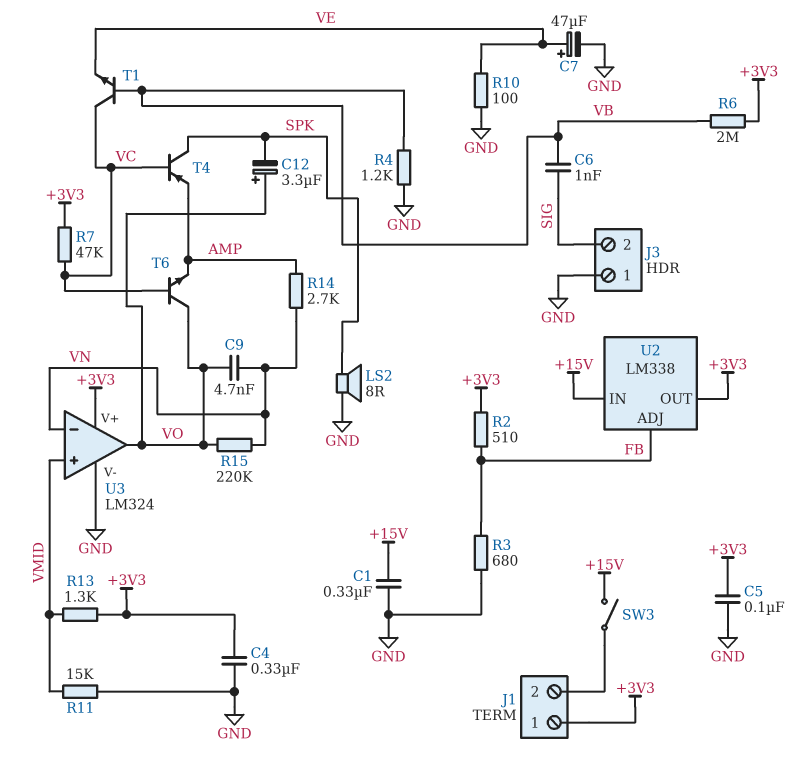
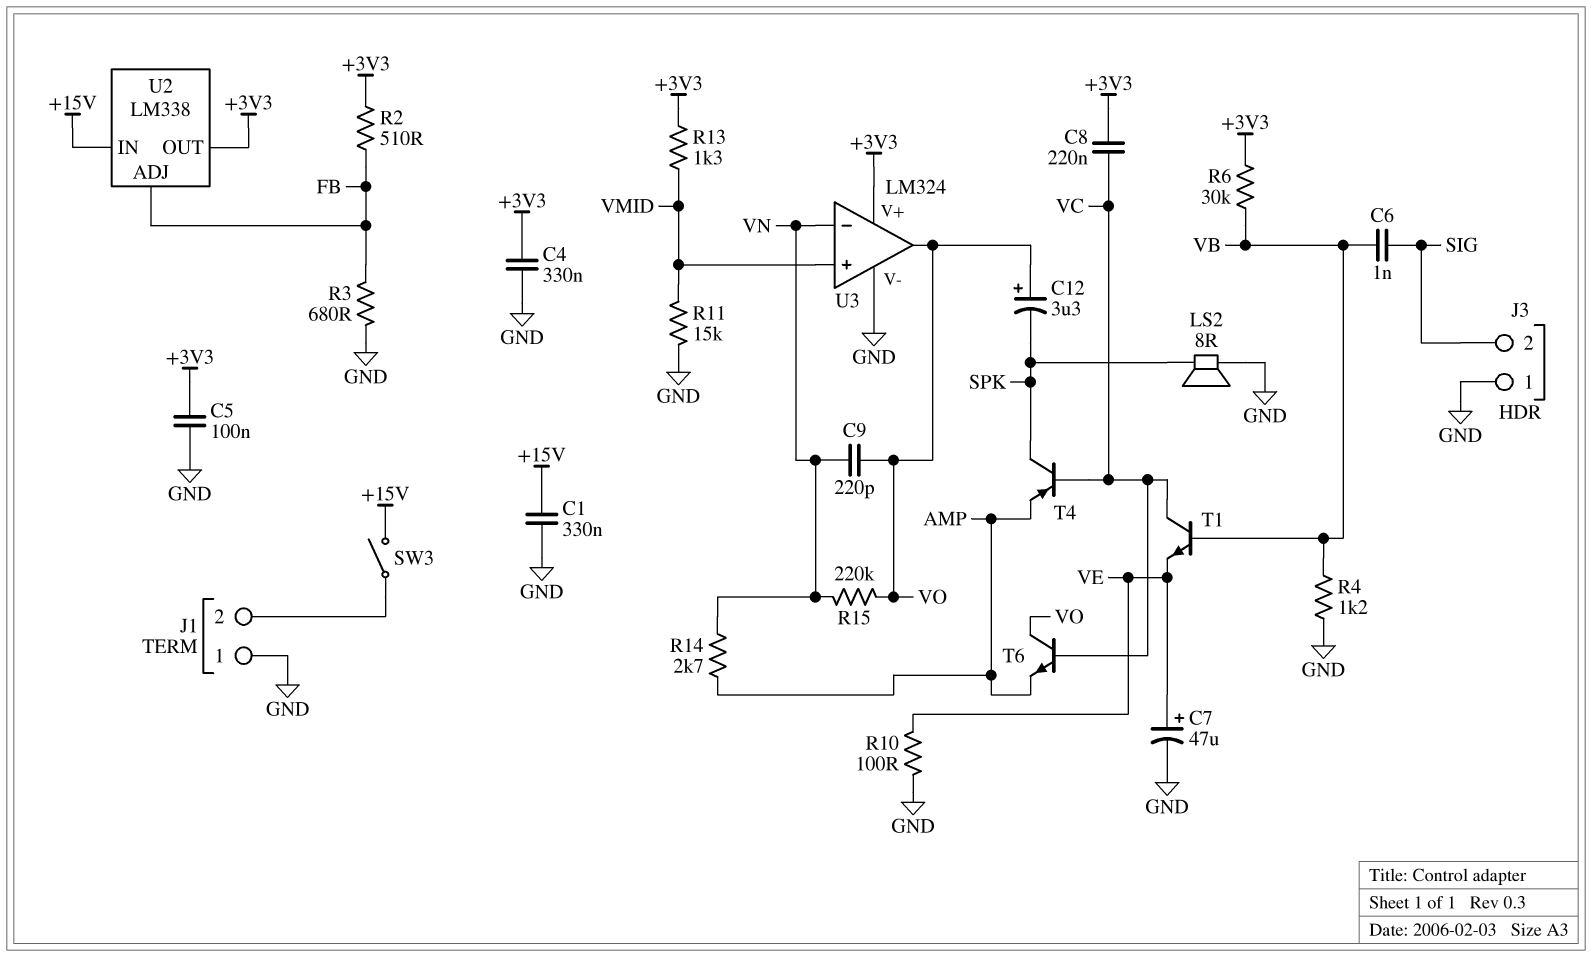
C8: none -> 220nF (+3V3, VC)
C9: 4.7nF (VN, VO) -> 220pF (VN, VO)
J1 pin 1: +3V3 -> GND
R6: 2M (+3V3, VB) -> 30k (+3V3, VB)
R7: 47k (+3V3, VC) -> none

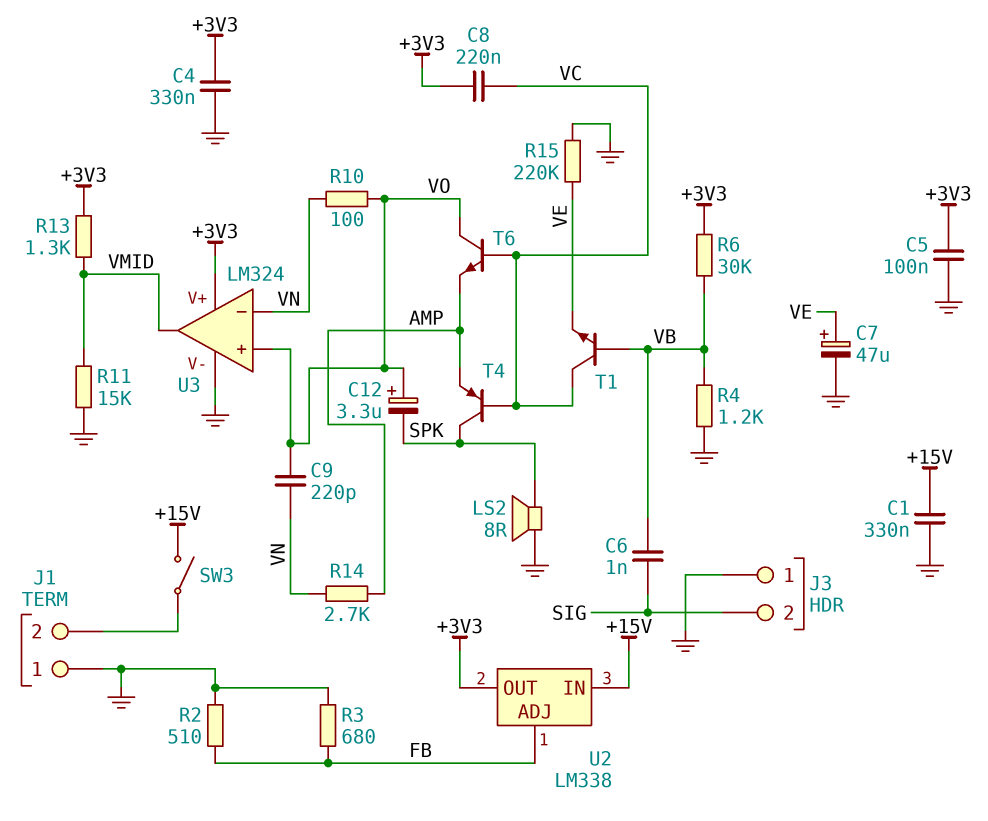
R2: 510 (+3V3, FB) -> 510 (FB, GND)
R10: 100 (GND, VE) -> 100 (VN, VO)
R15: 220k (VN, VO) -> 220k (GND, VE)
U3 pin in+: VMID -> VO
U3 pin out: VO -> VMID

